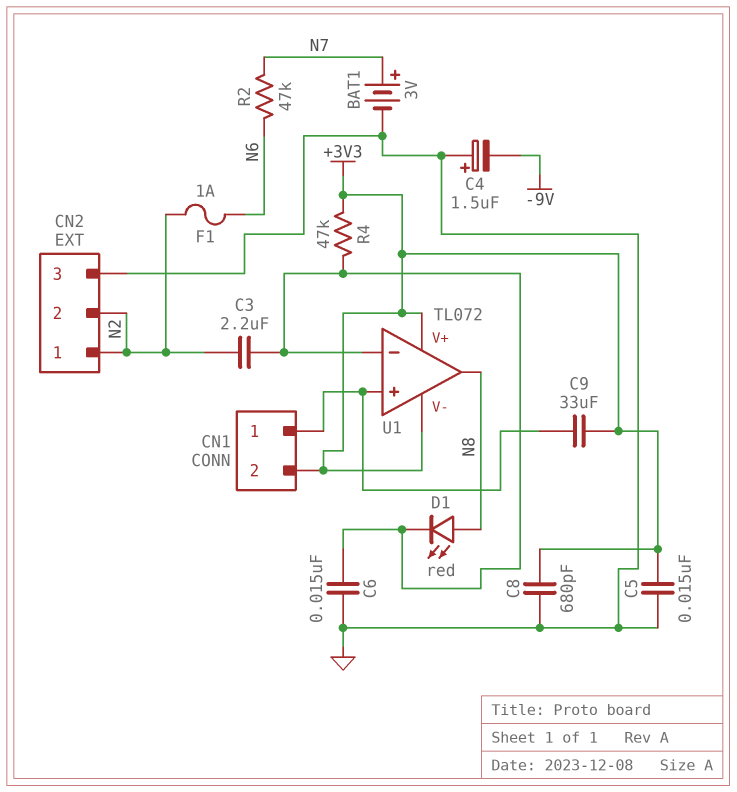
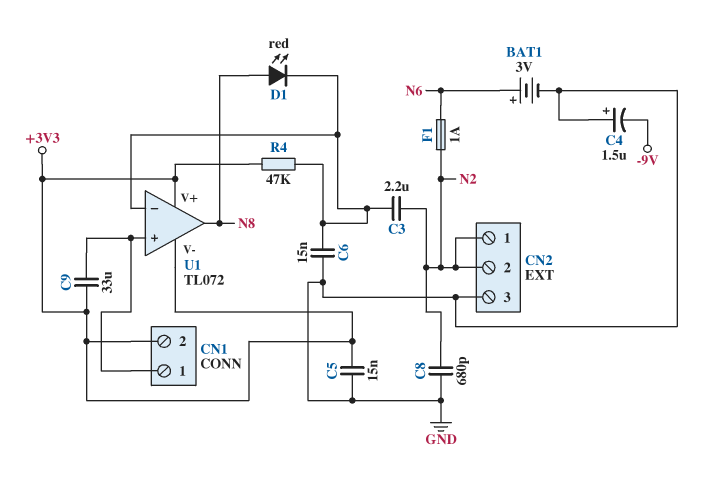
BAT1: 3V (plus N7, minus GND) -> 3V (plus N6, minus GND)
C8: 680pF (+3V3, GND) -> 680pF (GND, N2)
R2: 47k (N6, N7) -> none

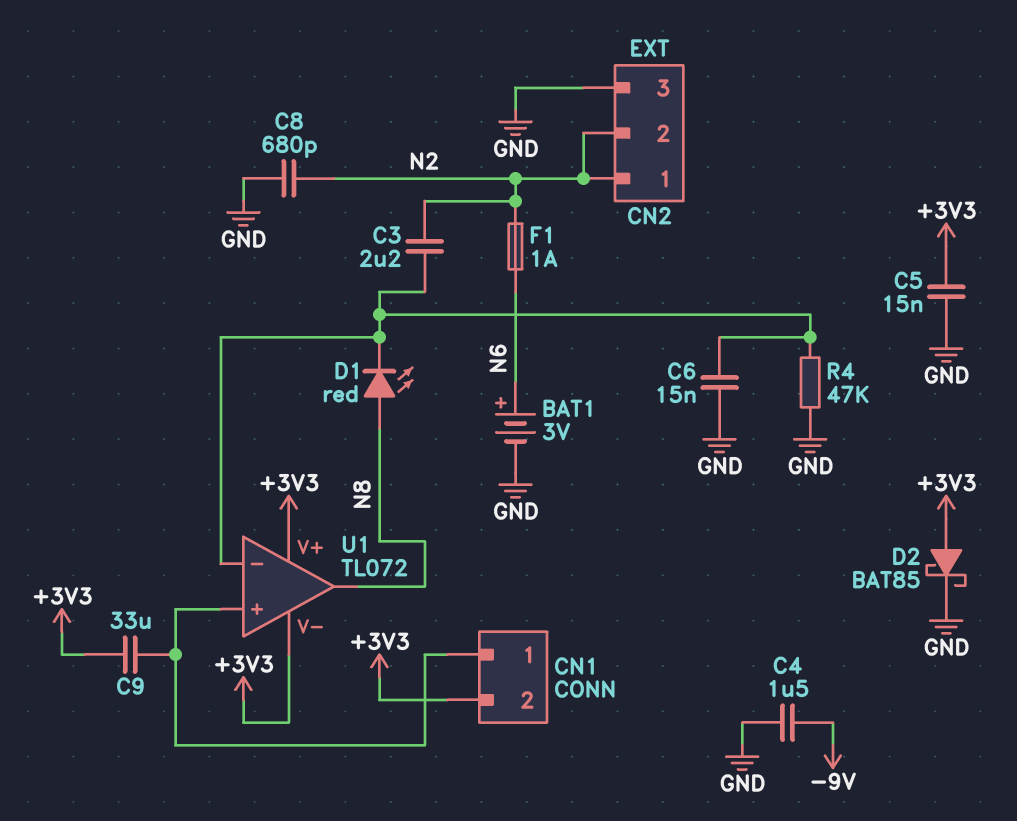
C4: 1.5uF (plus GND, minus -9V) -> 1.5uF (-9V, GND)
D2: none -> schottky BAT85 (A +3V3, K GND)
R4: 47k (+3V3, U1/in-) -> 47k (GND, U1/in-)

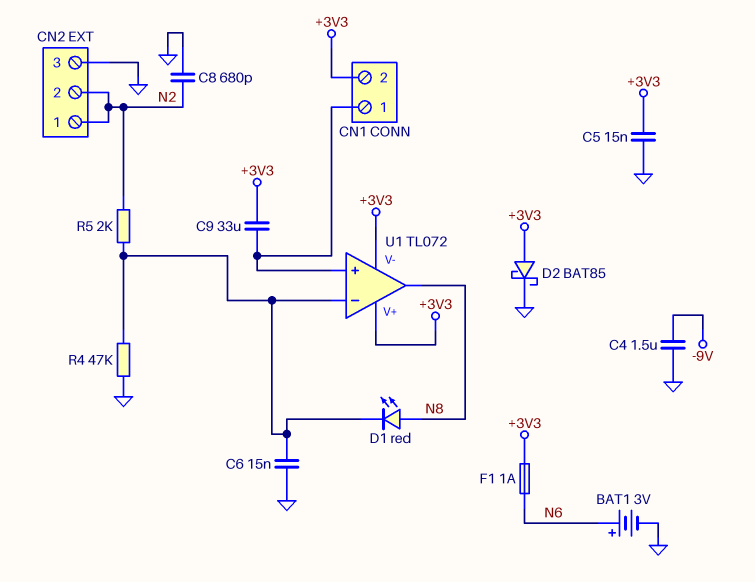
C3: 2.2uF (N2, U1/in-) -> none
F1: 1A (N2, N6) -> 1A (+3V3, N6)
R5: none -> 2k (N2, U1/in-)

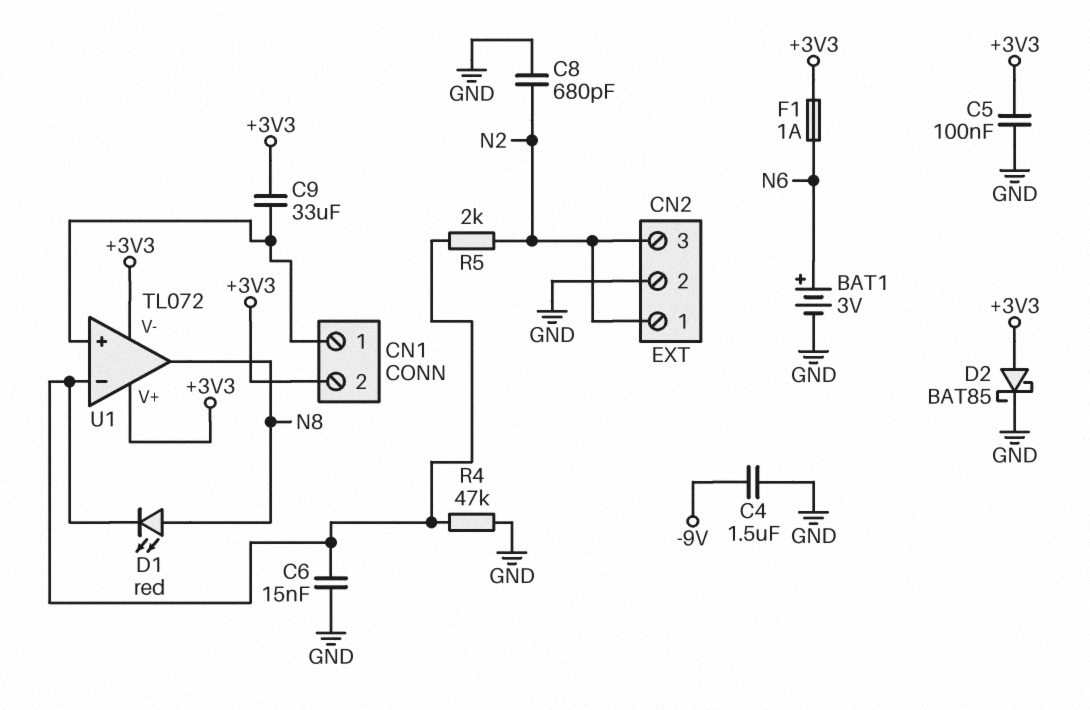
C5: 15nF (+3V3, GND) -> 100nF (+3V3, GND)
CN2 pin 2: N2 -> GND
CN2 pin 3: GND -> N2

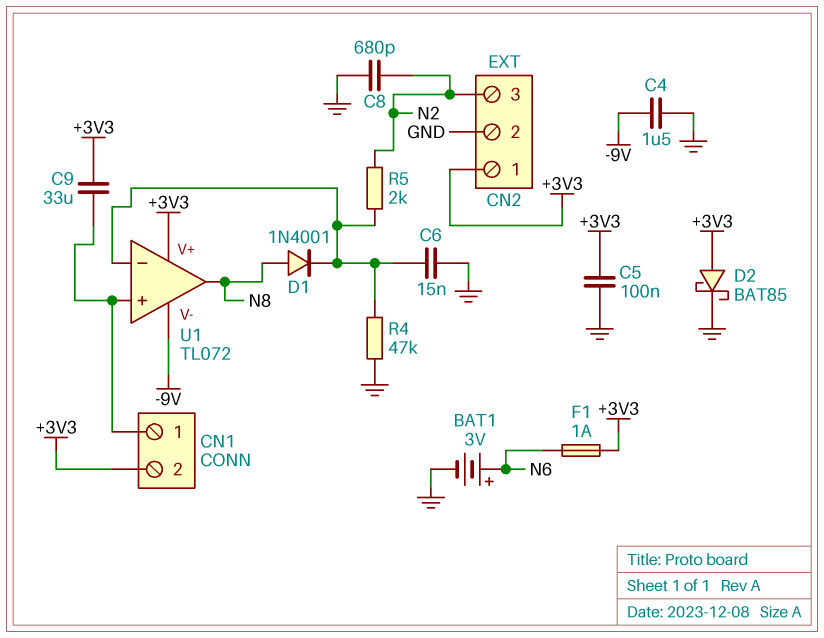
CN2 pin 1: N2 -> +3V3
D1: LED red (A N8, K U1/in-) -> diode 1N4001 (A N8, K U1/in-)
U1 pin V-: +3V3 -> -9V

